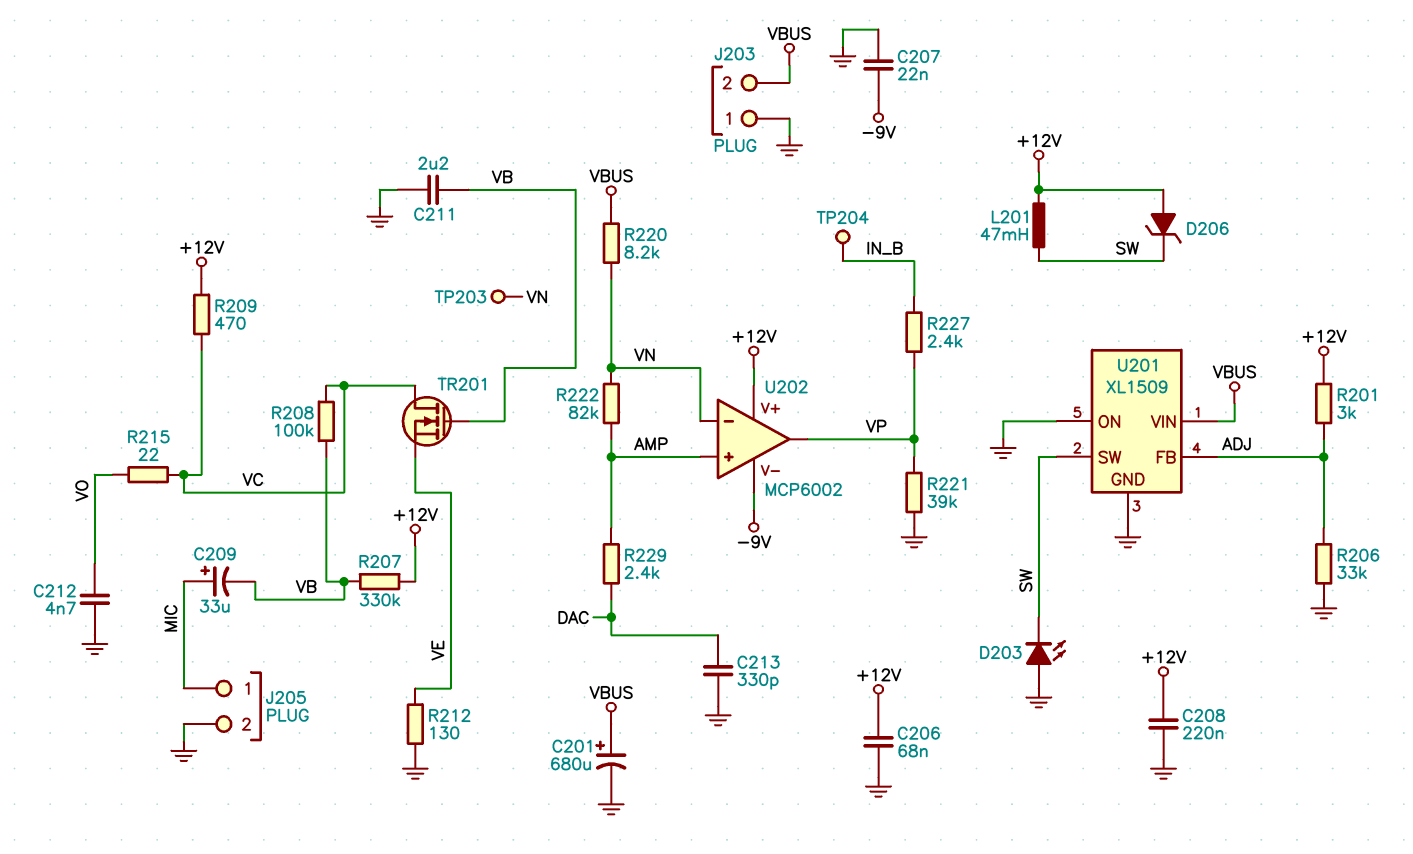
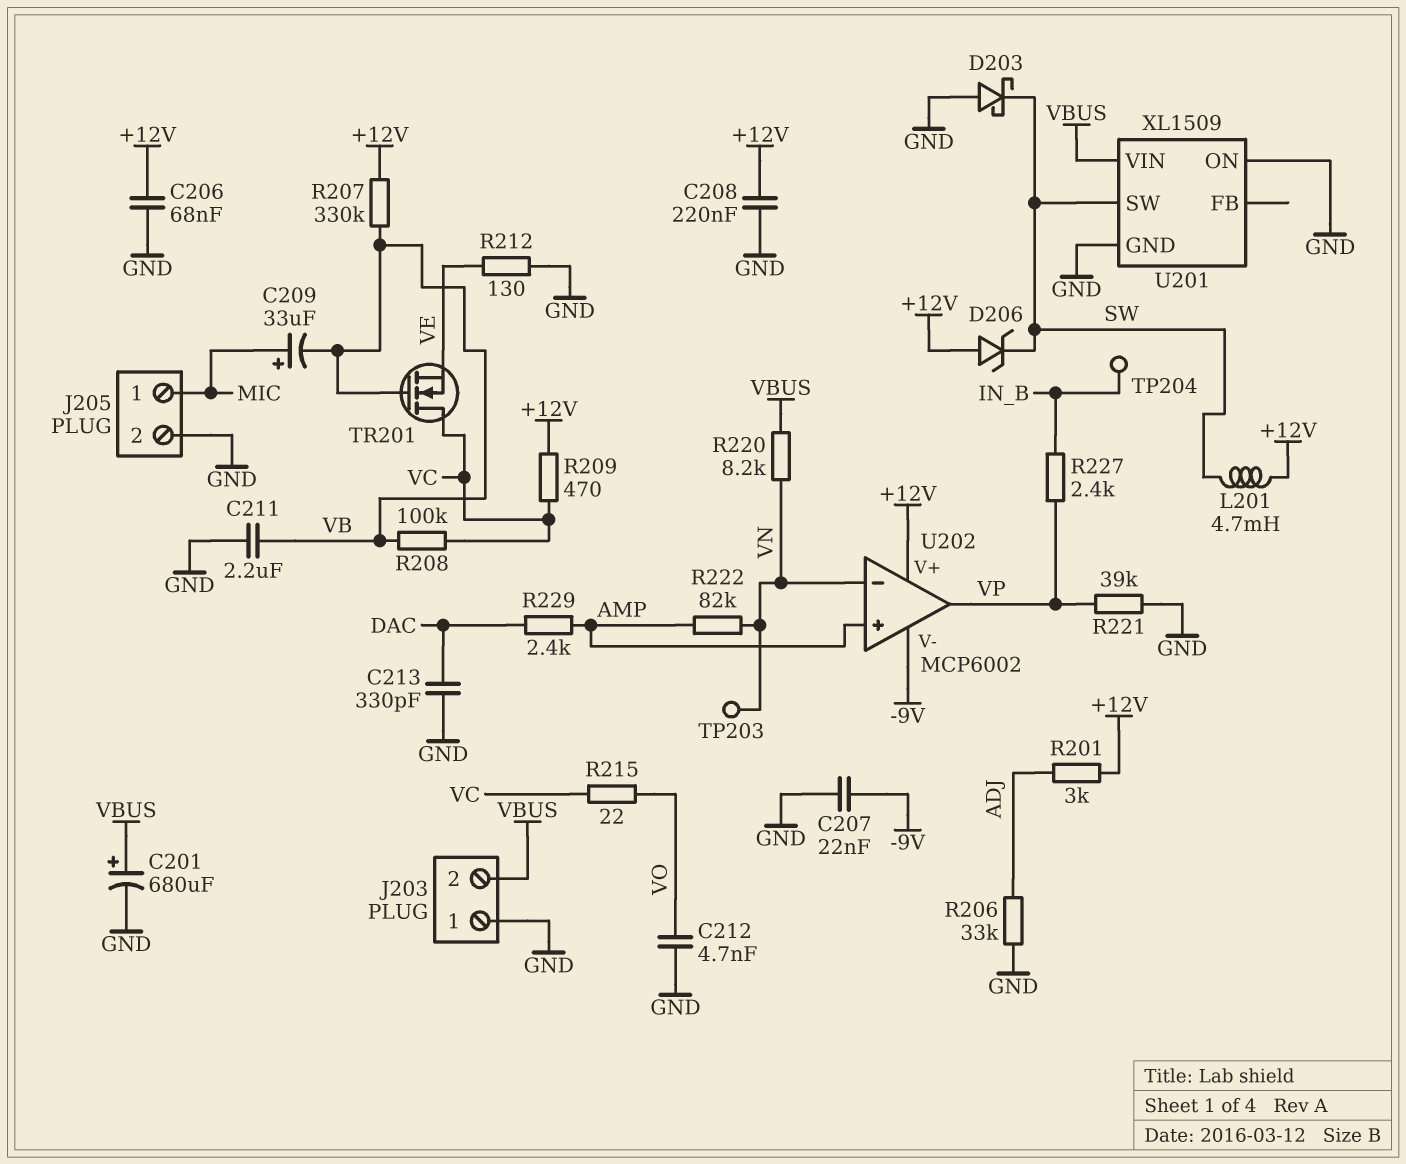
D203: LED (A GND, K SW) -> schottky (A GND, K SW)
L201: 47mH (+12V, SW) -> 4.7mH (+12V, SW)
U201 pin FB: ADJ -> none

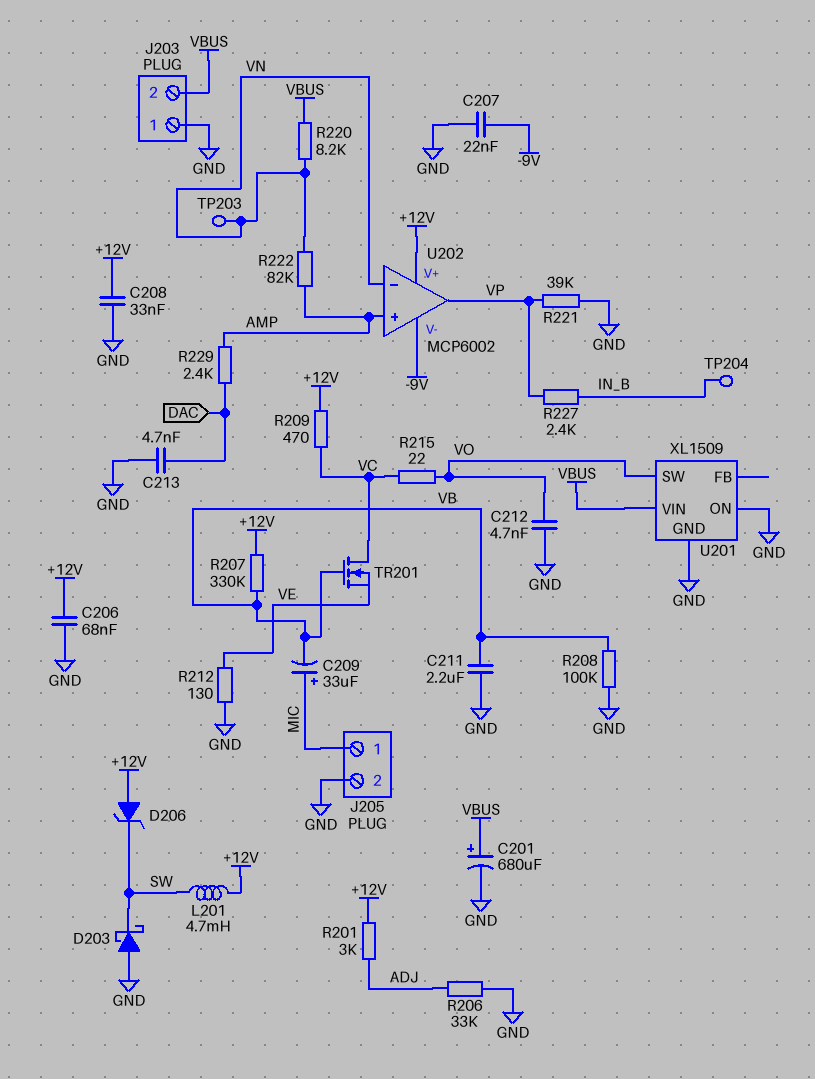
C208: 220nF (+12V, GND) -> 33nF (+12V, GND)
C213: 330pF (DAC, GND) -> 4.7nF (DAC, GND)
R208: 100k (VB, VC) -> 100k (GND, VB)
U201 pin SW: SW -> VO

